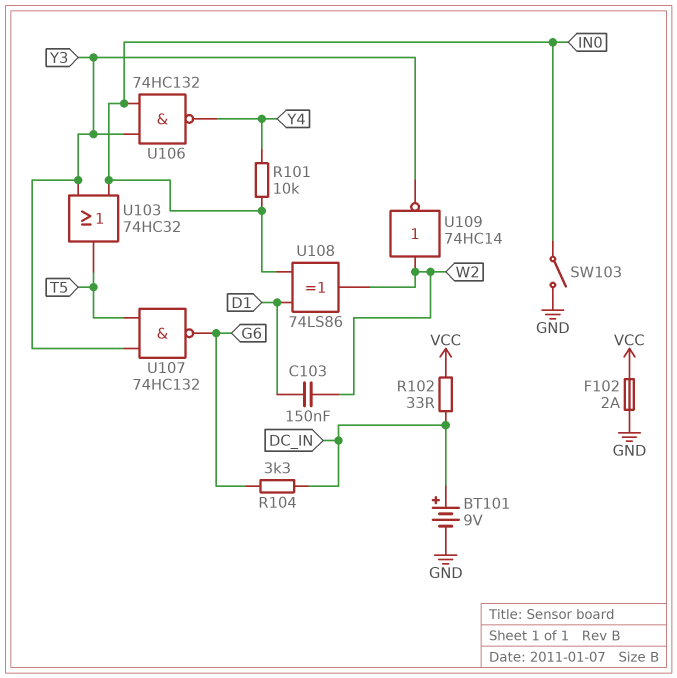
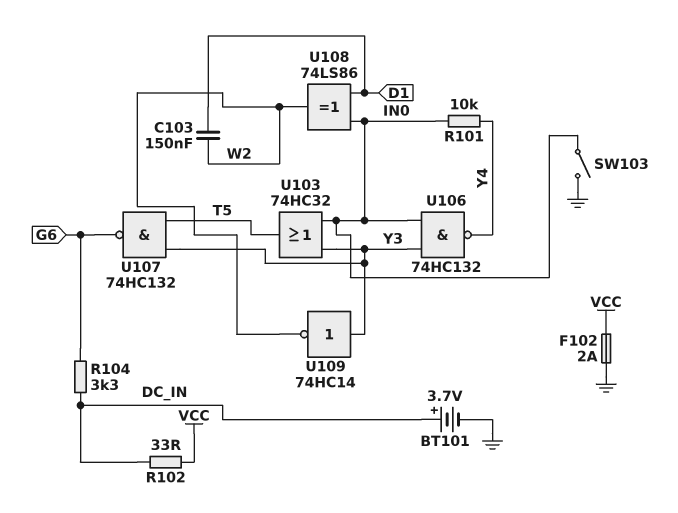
BT101: 9V (plus DC_IN, minus GND) -> 3.7V (plus DC_IN, minus GND)
U109: NOT 74HC14 (in W2, out Y3) -> NOT 74HC14 (in Y3, out W2)

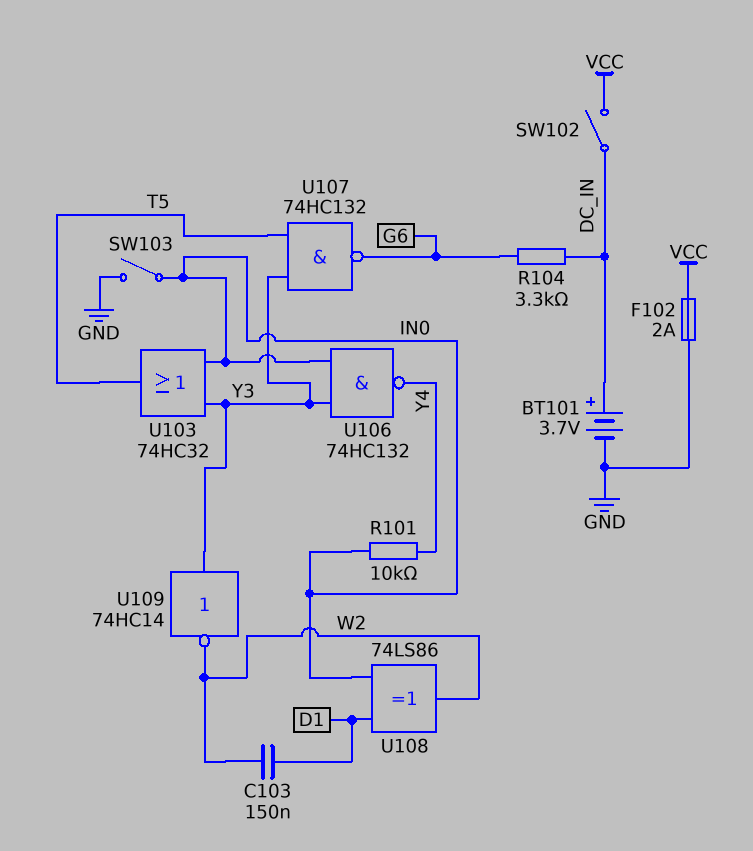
R102: 33 (DC_IN, VCC) -> none
SW102: none -> switch (DC_IN, VCC)

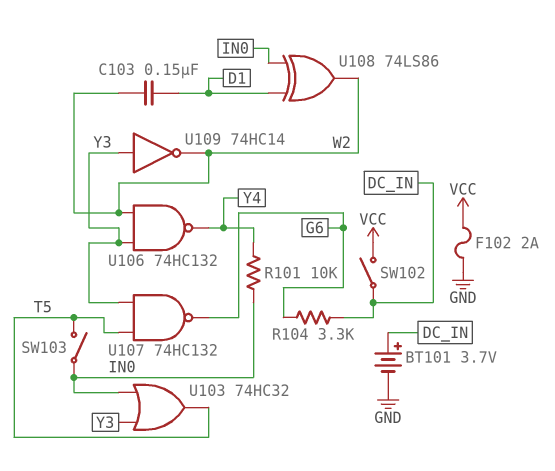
SW103: switch (GND, IN0) -> switch (IN0, T5)
U106: NAND 74HC132 (in IN0, in Y3, out Y4) -> NAND 74HC132 (in W2, in Y3, out Y4)

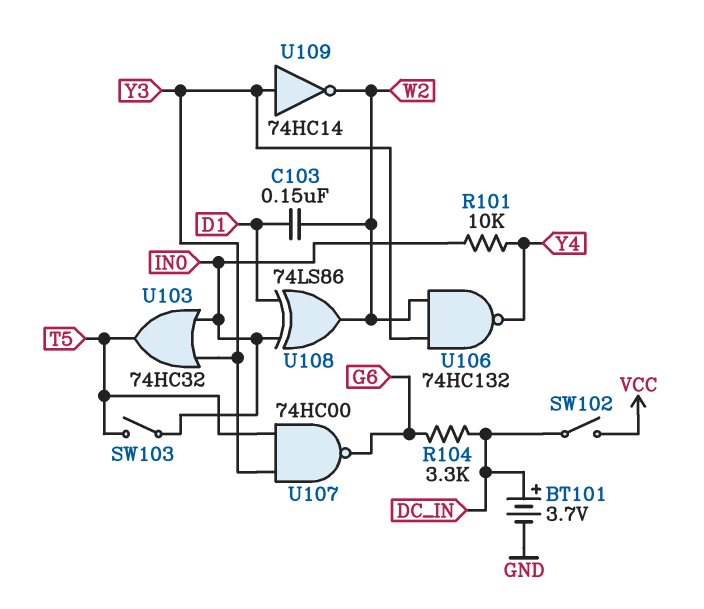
F102: 2A (GND, VCC) -> none
U107: NAND 74HC132 (in T5, in Y3, out G6) -> NAND 74HC00 (in T5, in Y3, out G6)

